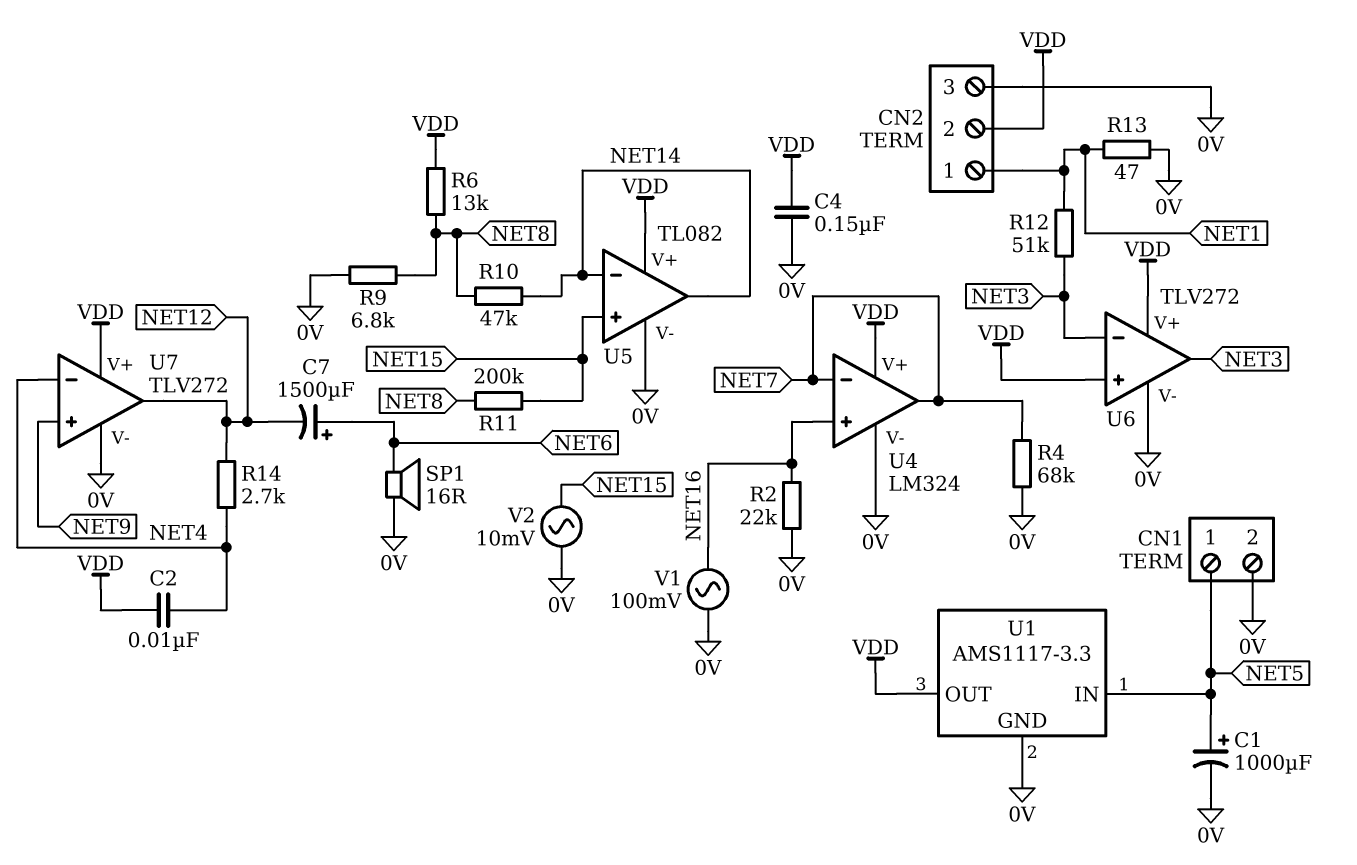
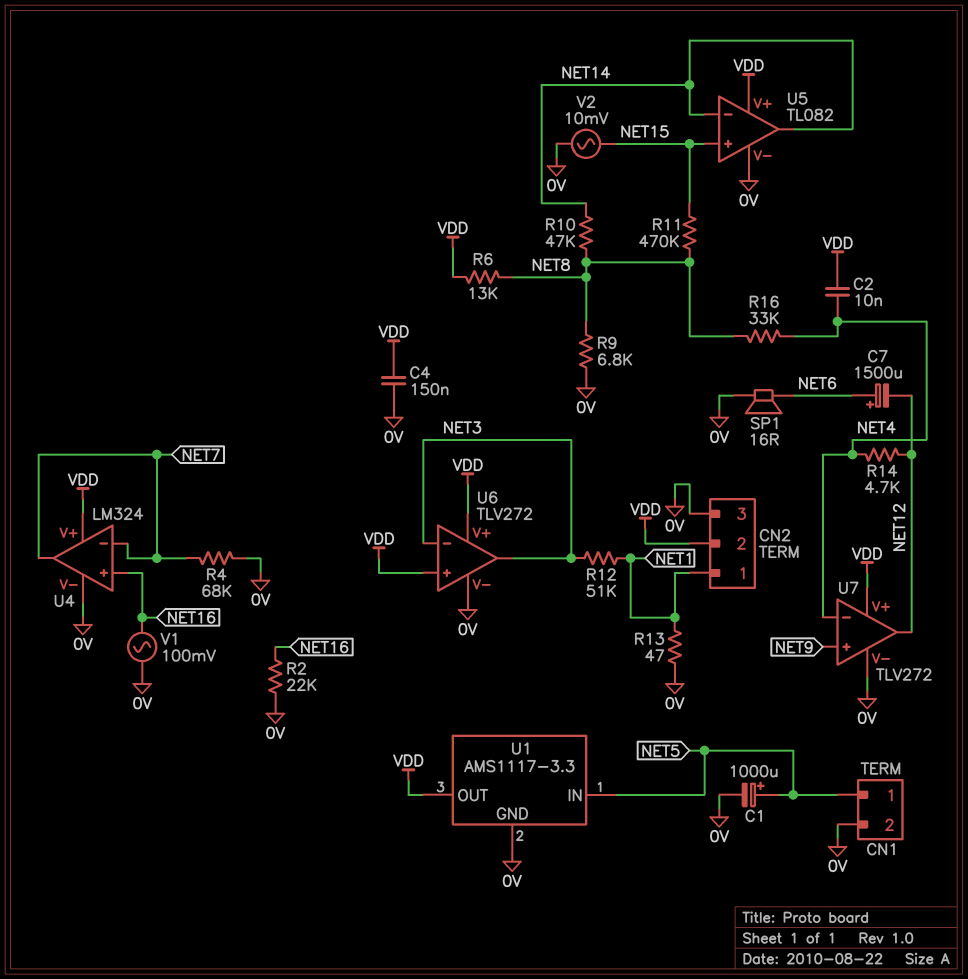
R11: 200k (NET8, NET15) -> 470k (NET8, NET15)
R14: 2.7k (NET4, NET12) -> 4.7k (NET4, NET12)
R16: none -> 33k (NET4, NET8)

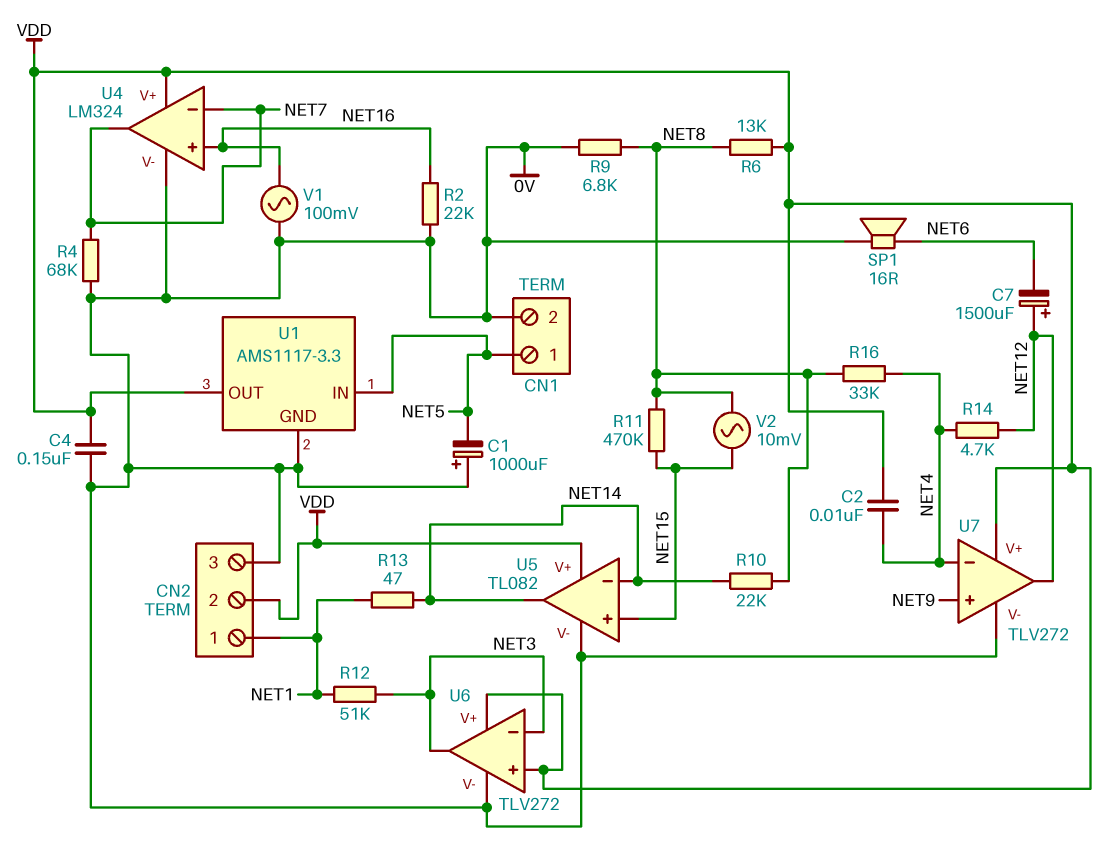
C1: 1000uF (plus NET5, minus 0V) -> 1000uF (plus 0V, minus NET5)
C7: 1500uF (plus NET6, minus NET12) -> 1500uF (plus NET12, minus NET6)
R10: 47k (NET8, NET14) -> 22k (NET8, NET14)
R13: 47 (0V, NET1) -> 47 (NET1, NET14)
V2: AC 10mV (0V, NET15) -> AC 10mV (NET8, NET15)

